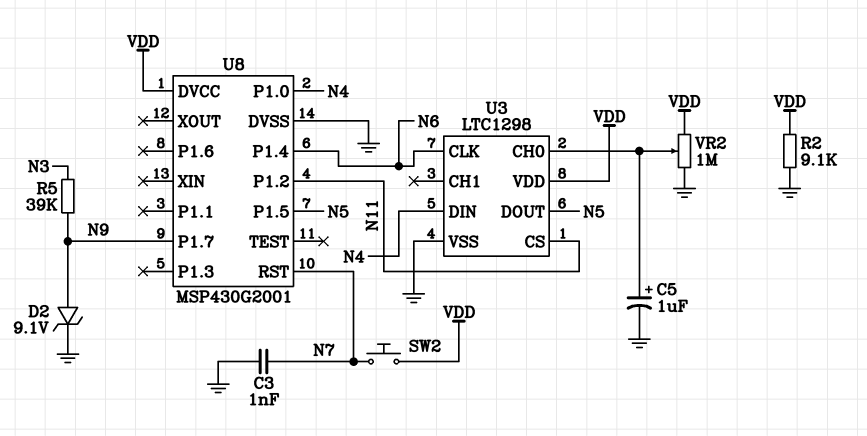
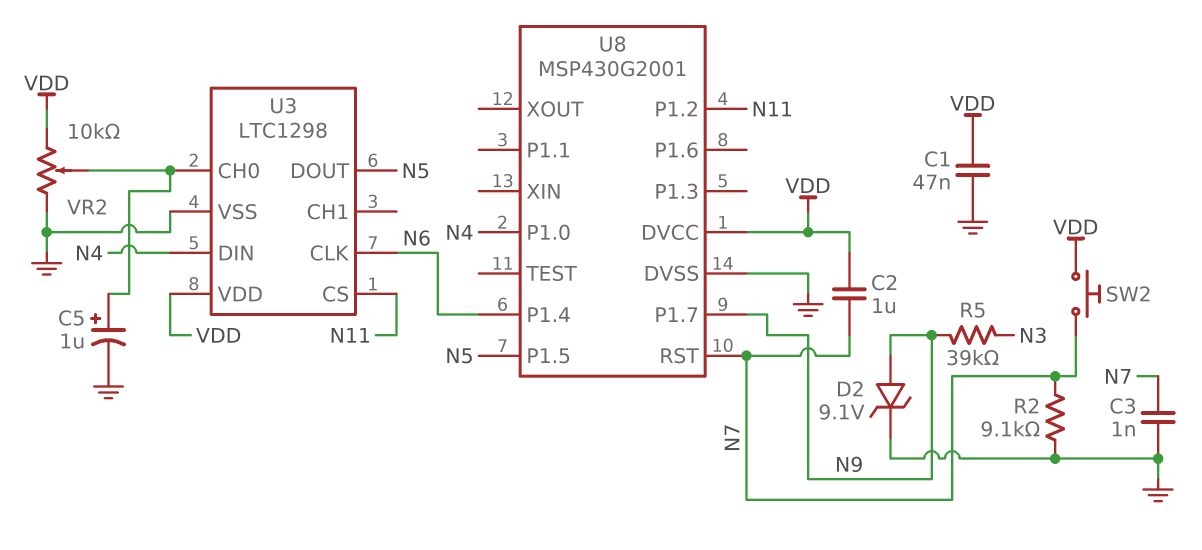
C1: none -> 47nF (GND, VDD)
C2: none -> 1uF (N7, VDD)
R2: 9.1k (GND, VDD) -> 9.1k (GND, N7)
VR2: 1M (GND, VDD, wiper U3/CH0) -> 10k (GND, VDD, wiper U3/CH0)

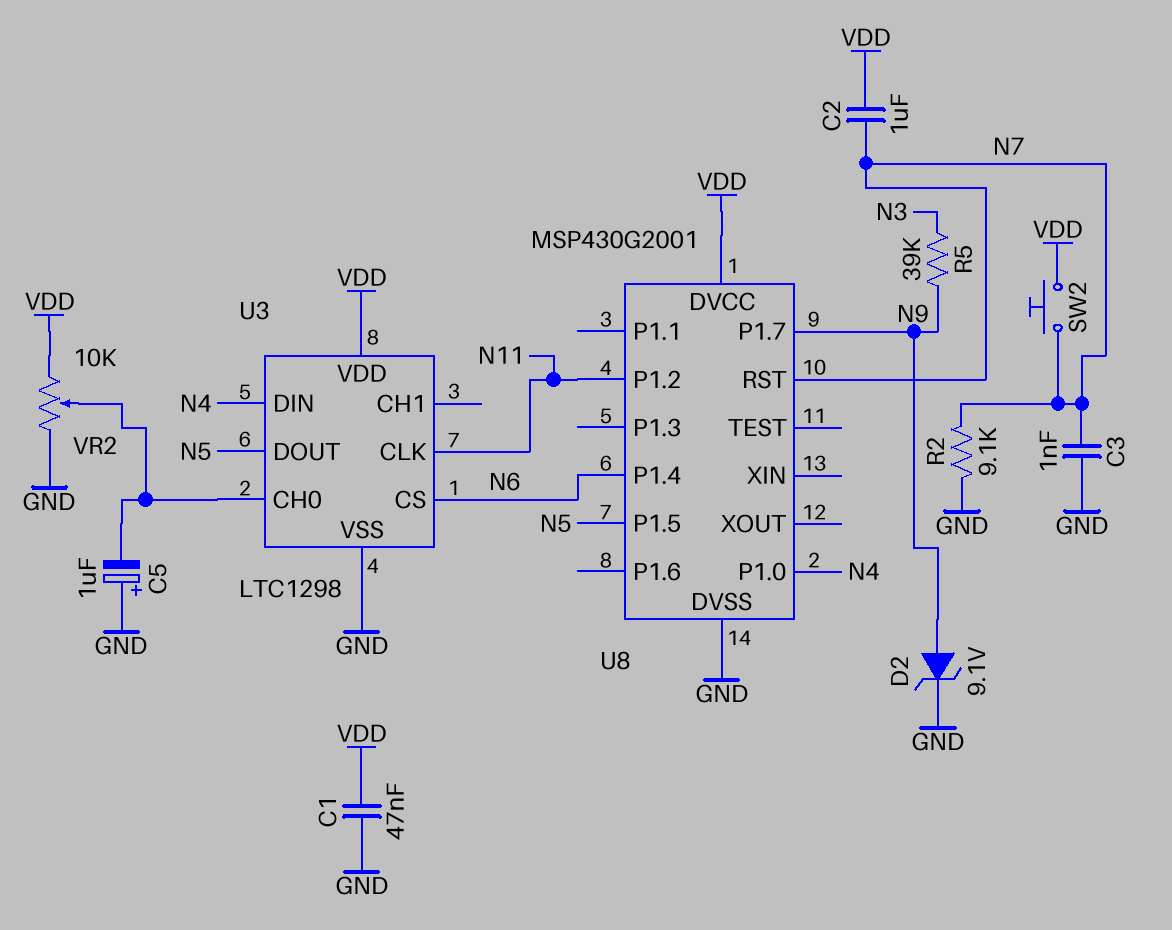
C5: 1uF (plus U3/CH0, minus GND) -> 1uF (plus GND, minus U3/CH0)
U3 pin CLK: N6 -> N11
U3 pin CS: N11 -> N6

